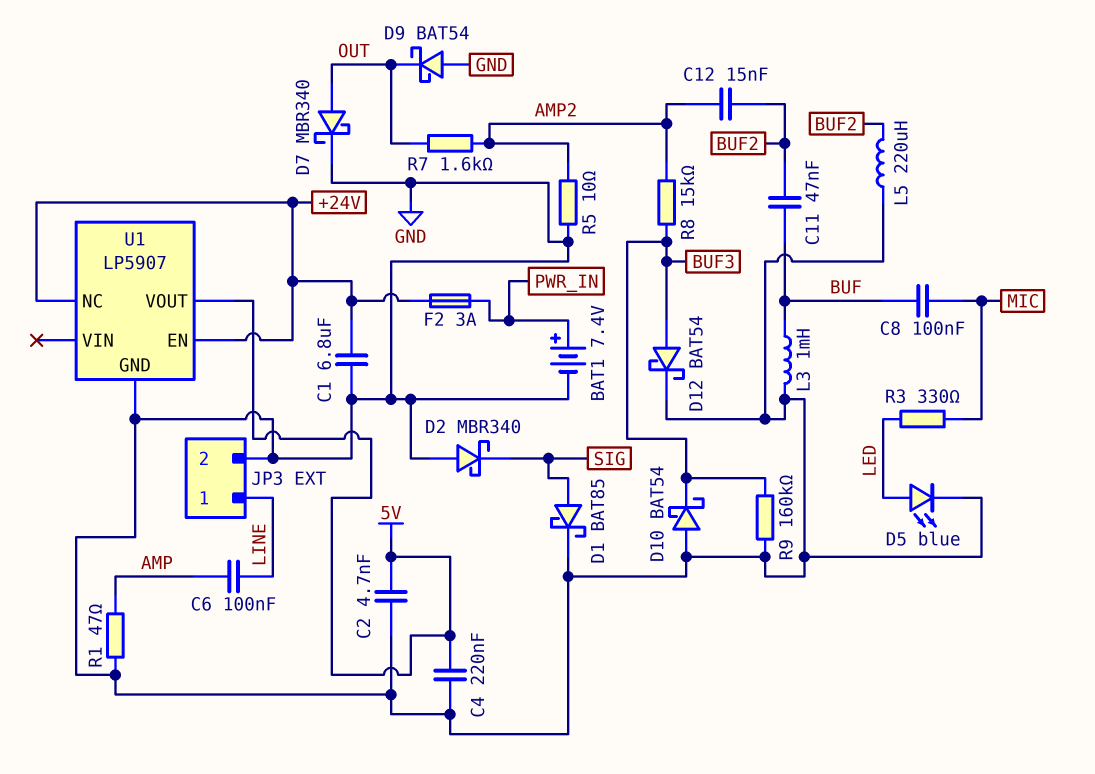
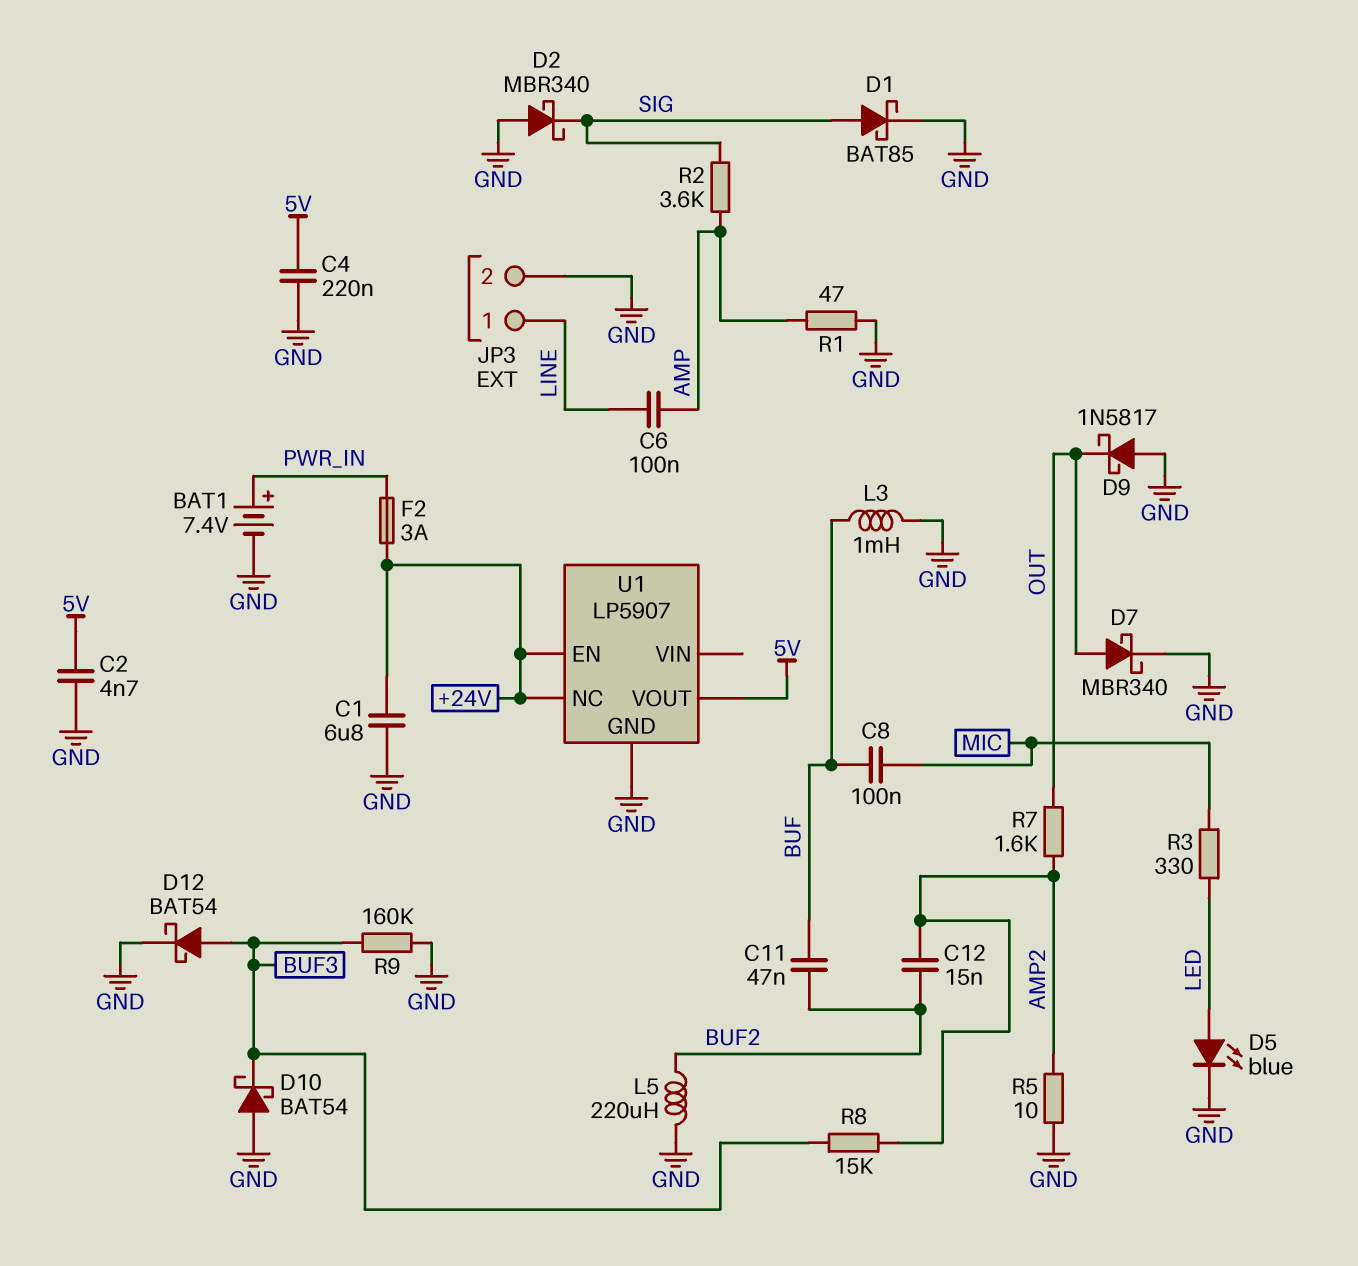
D9: schottky BAT54 (A GND, K OUT) -> schottky 1N5817 (A GND, K OUT)
R2: none -> 3.6k (AMP, SIG)

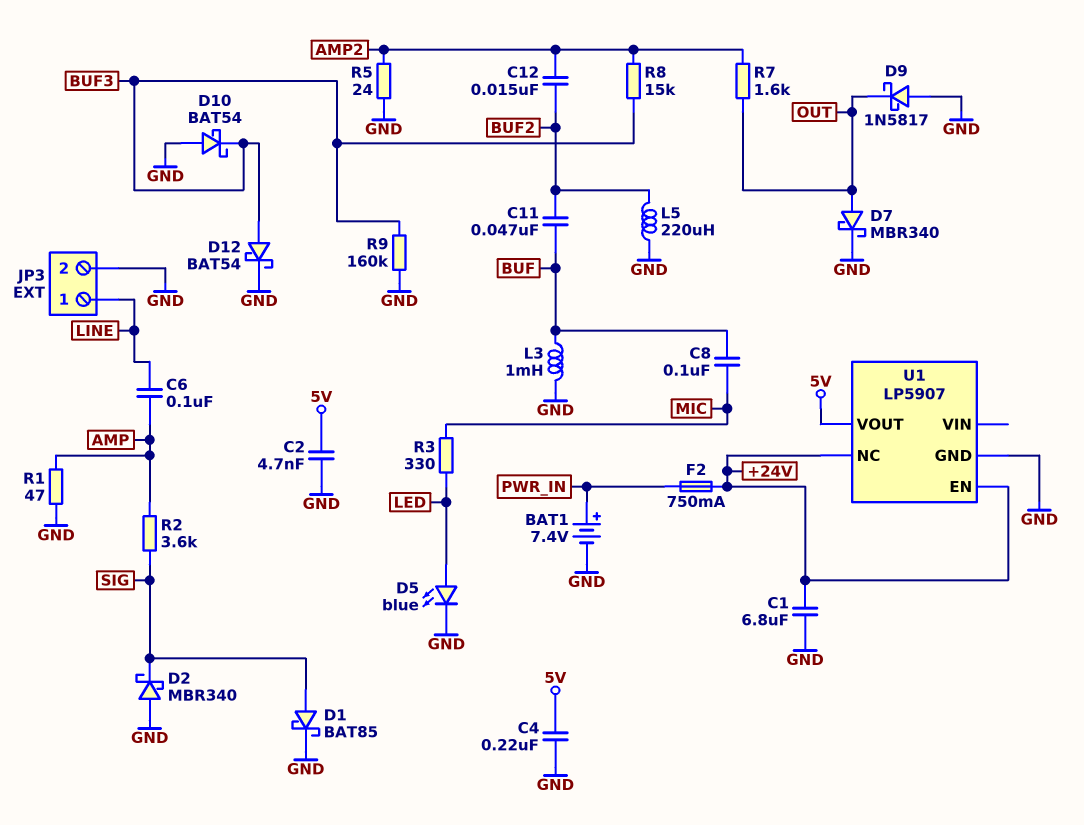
F2: 3A (+24V, PWR_IN) -> 750mA (+24V, PWR_IN)
R5: 10 (AMP2, GND) -> 24 (AMP2, GND)

